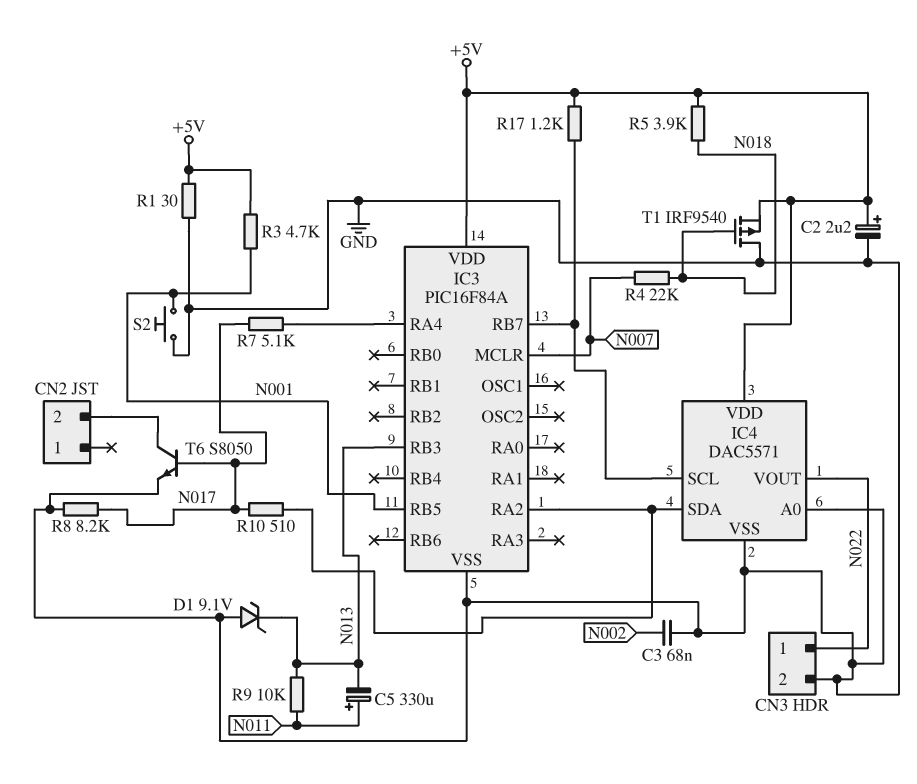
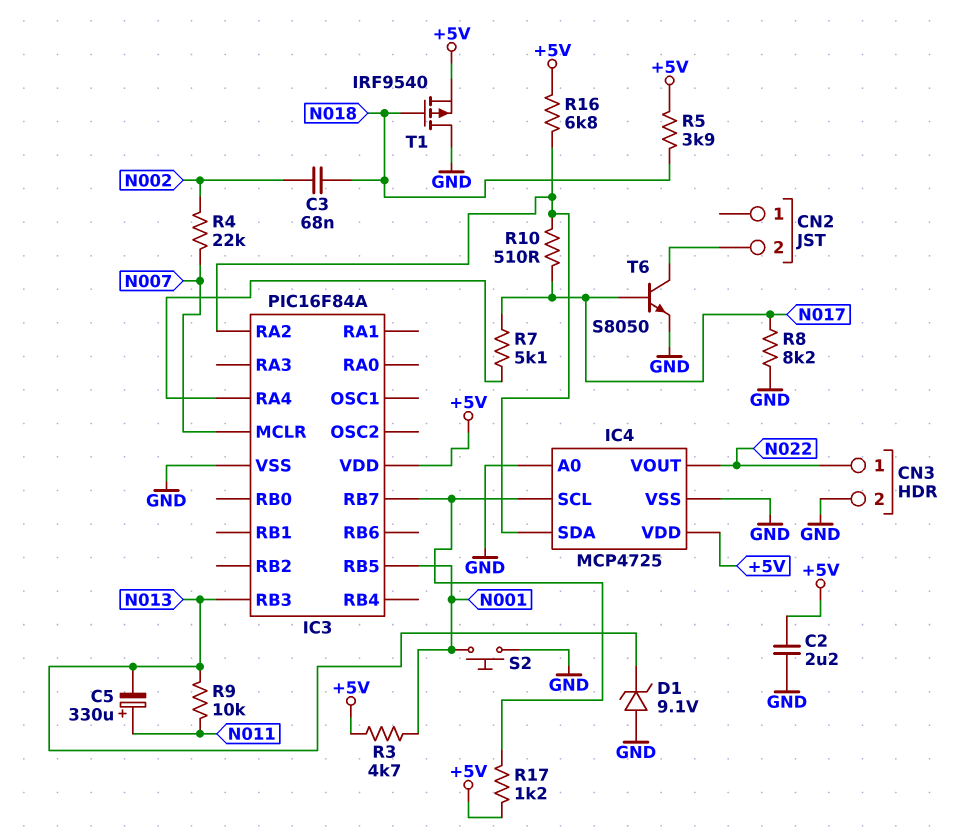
C2: 2.2uF (plus +5V, minus GND) -> 2.2uF (+5V, GND)
C3: 68nF (GND, N002) -> 68nF (N002, N018)
IC4: DAC5571 -> MCP4725
R1: 30 (+5V, GND) -> none
R4: 22k (N007, N018) -> 22k (N002, N007)
R16: none -> 6.8k (+5V, IC3/RA2)

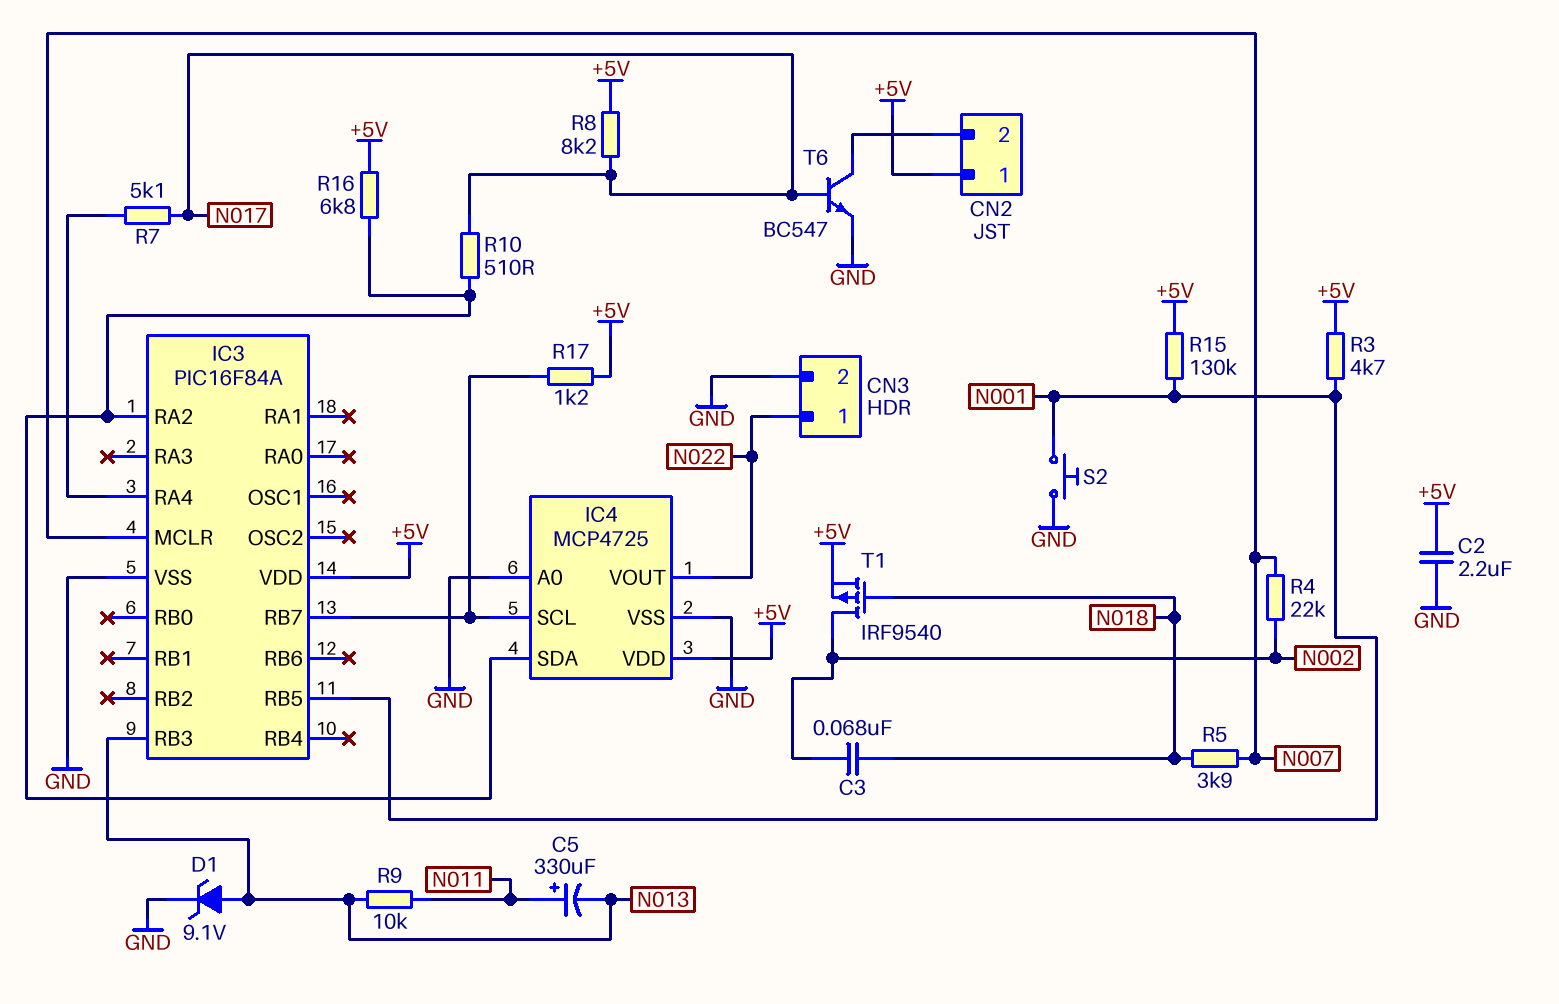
CN2 pin 1: none -> +5V
D1: zener 9.1V (A GND, K N013) -> zener 9.1V (A N013, K GND)
R5: 3.9k (+5V, N018) -> 3.9k (N007, N018)
R8: 8.2k (GND, N017) -> 8.2k (+5V, N017)
R15: none -> 130k (+5V, N001)
T1: PMOS IRF9540 (G N018, D GND, S +5V) -> PMOS IRF9540 (G N018, D N002, S +5V)
T6: NPN S8050 (B N017, C CN2/2, E GND) -> NPN BC547 (B N017, C CN2/2, E GND)

